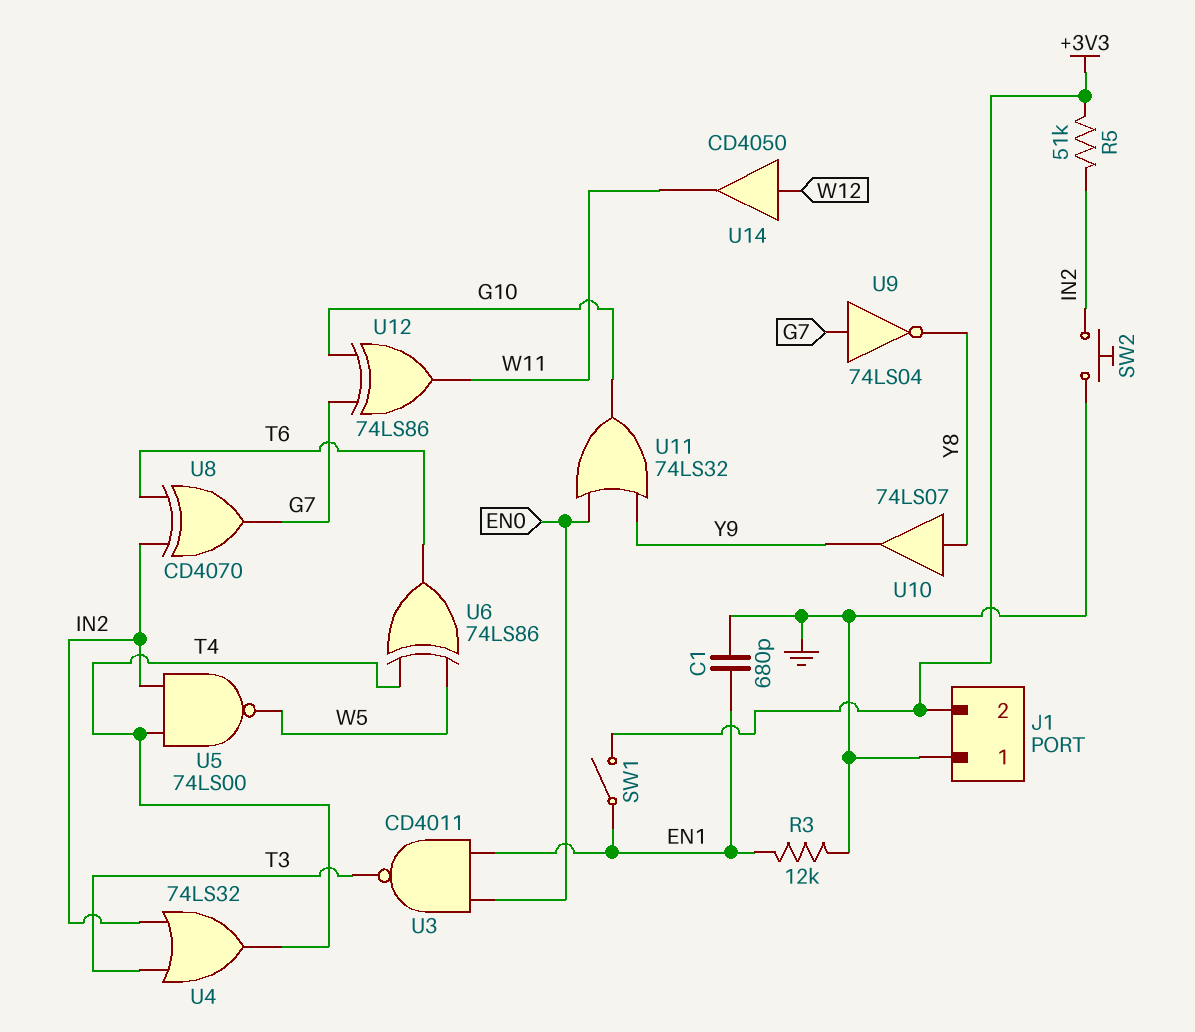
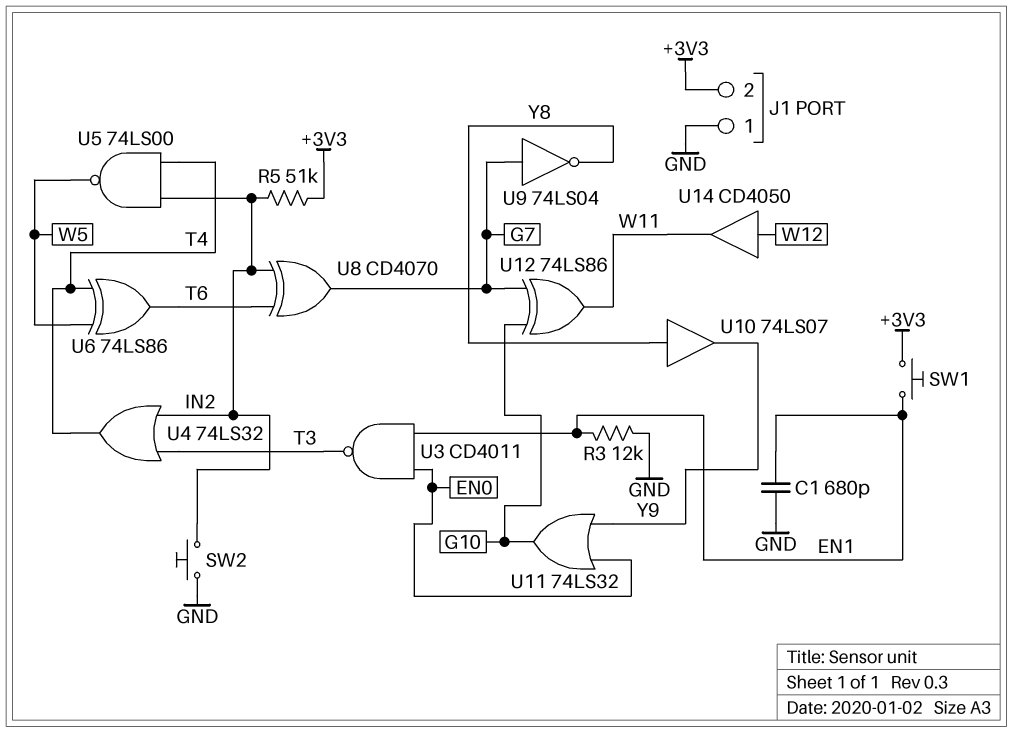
SW1: switch (+3V3, EN1) -> button (+3V3, EN1)

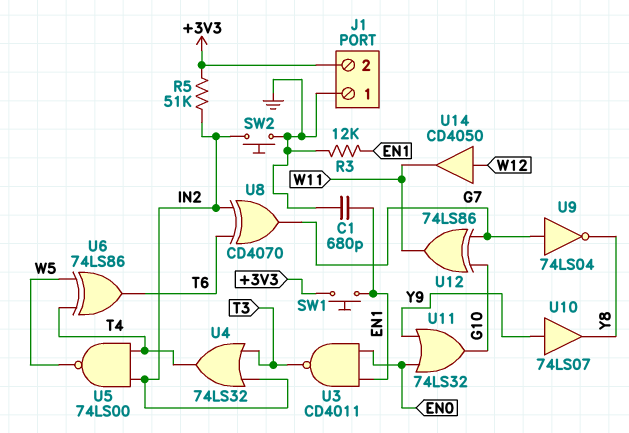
U10: buffer 74LS07 (in Y8, out Y9) -> buffer 74LS07 (in Y9, out Y8)

